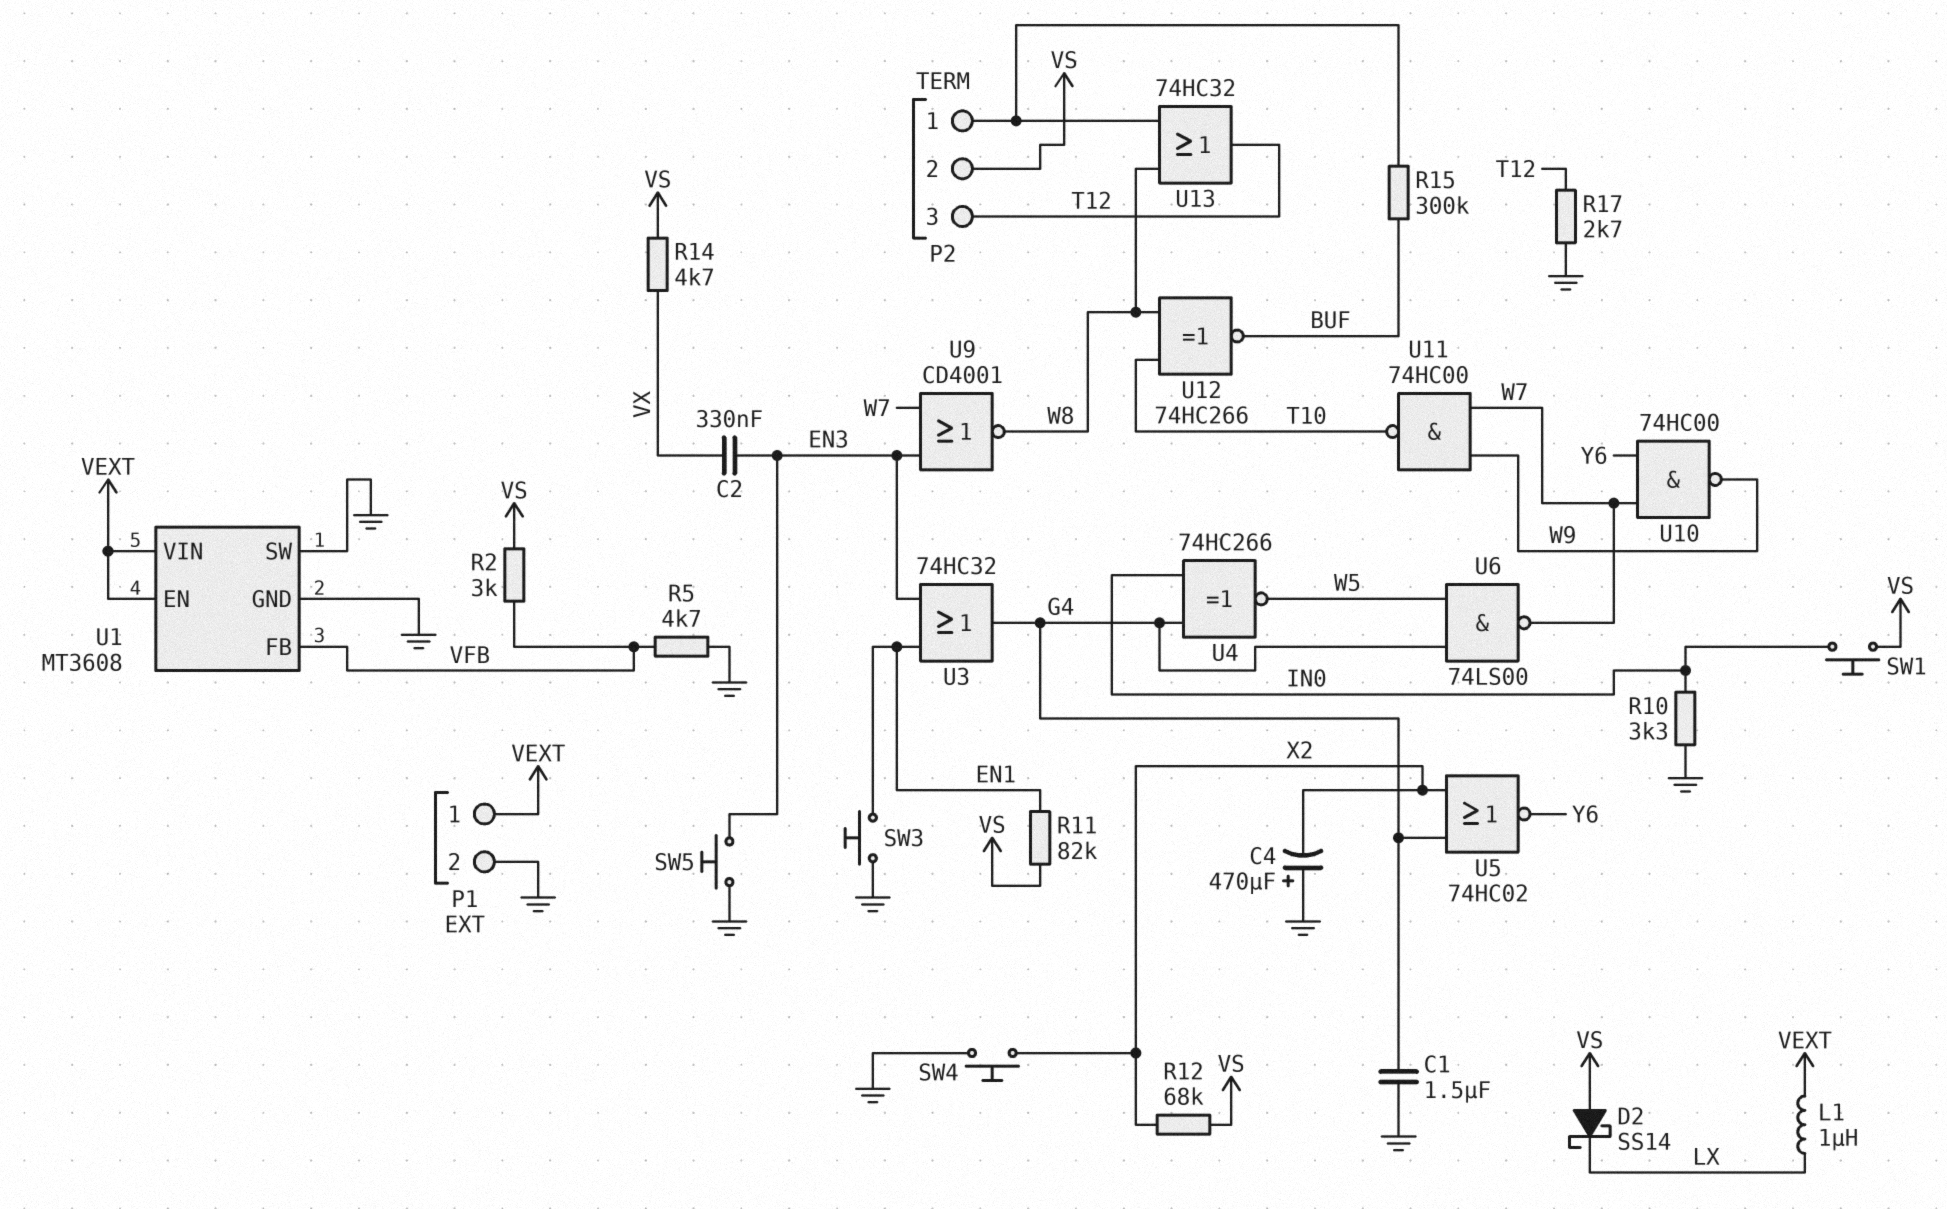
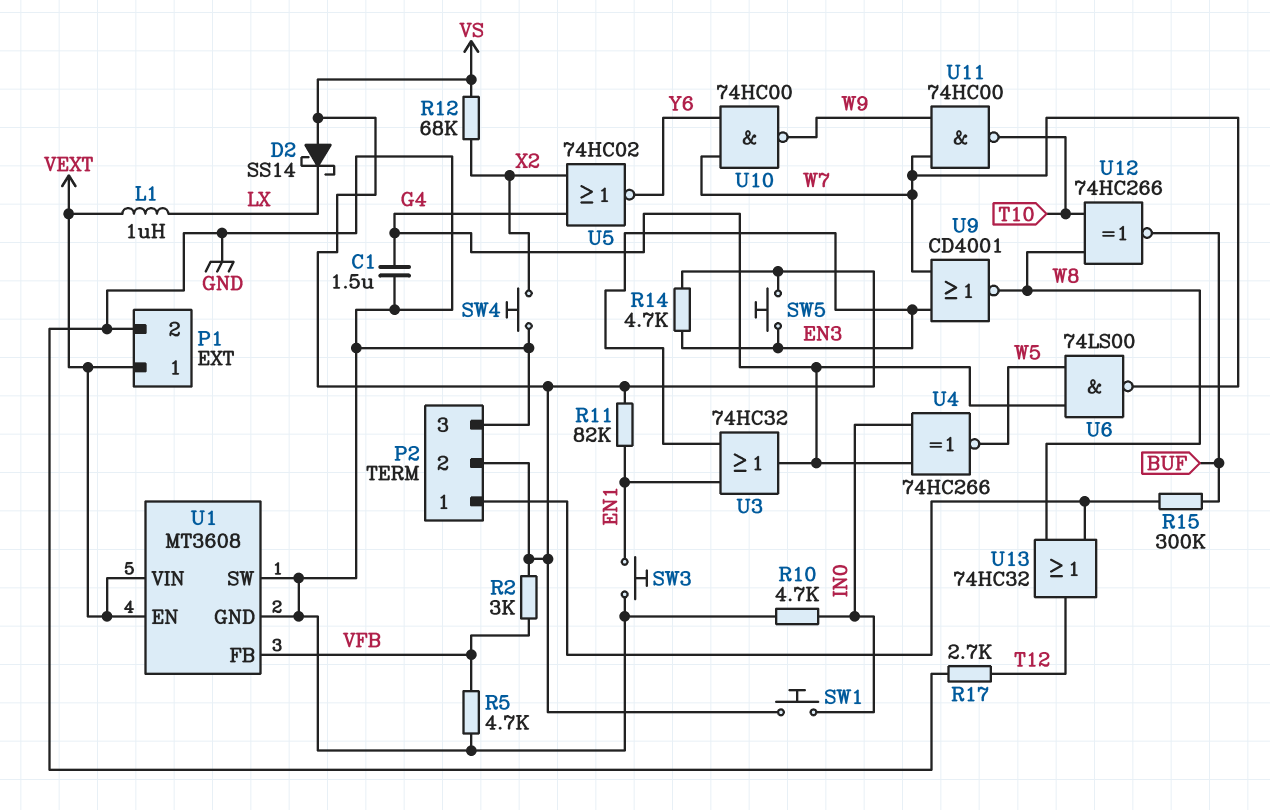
C2: 330nF (EN3, VX) -> none
C4: 470uF (plus GND, minus X2) -> none
P2 pin 3: T12 -> GND
R10: 3.3k (GND, IN0) -> 4.7k (GND, IN0)
R14: 4.7k (VS, VX) -> 4.7k (EN3, VS)
SW5: button (EN3, GND) -> button (EN3, VS)

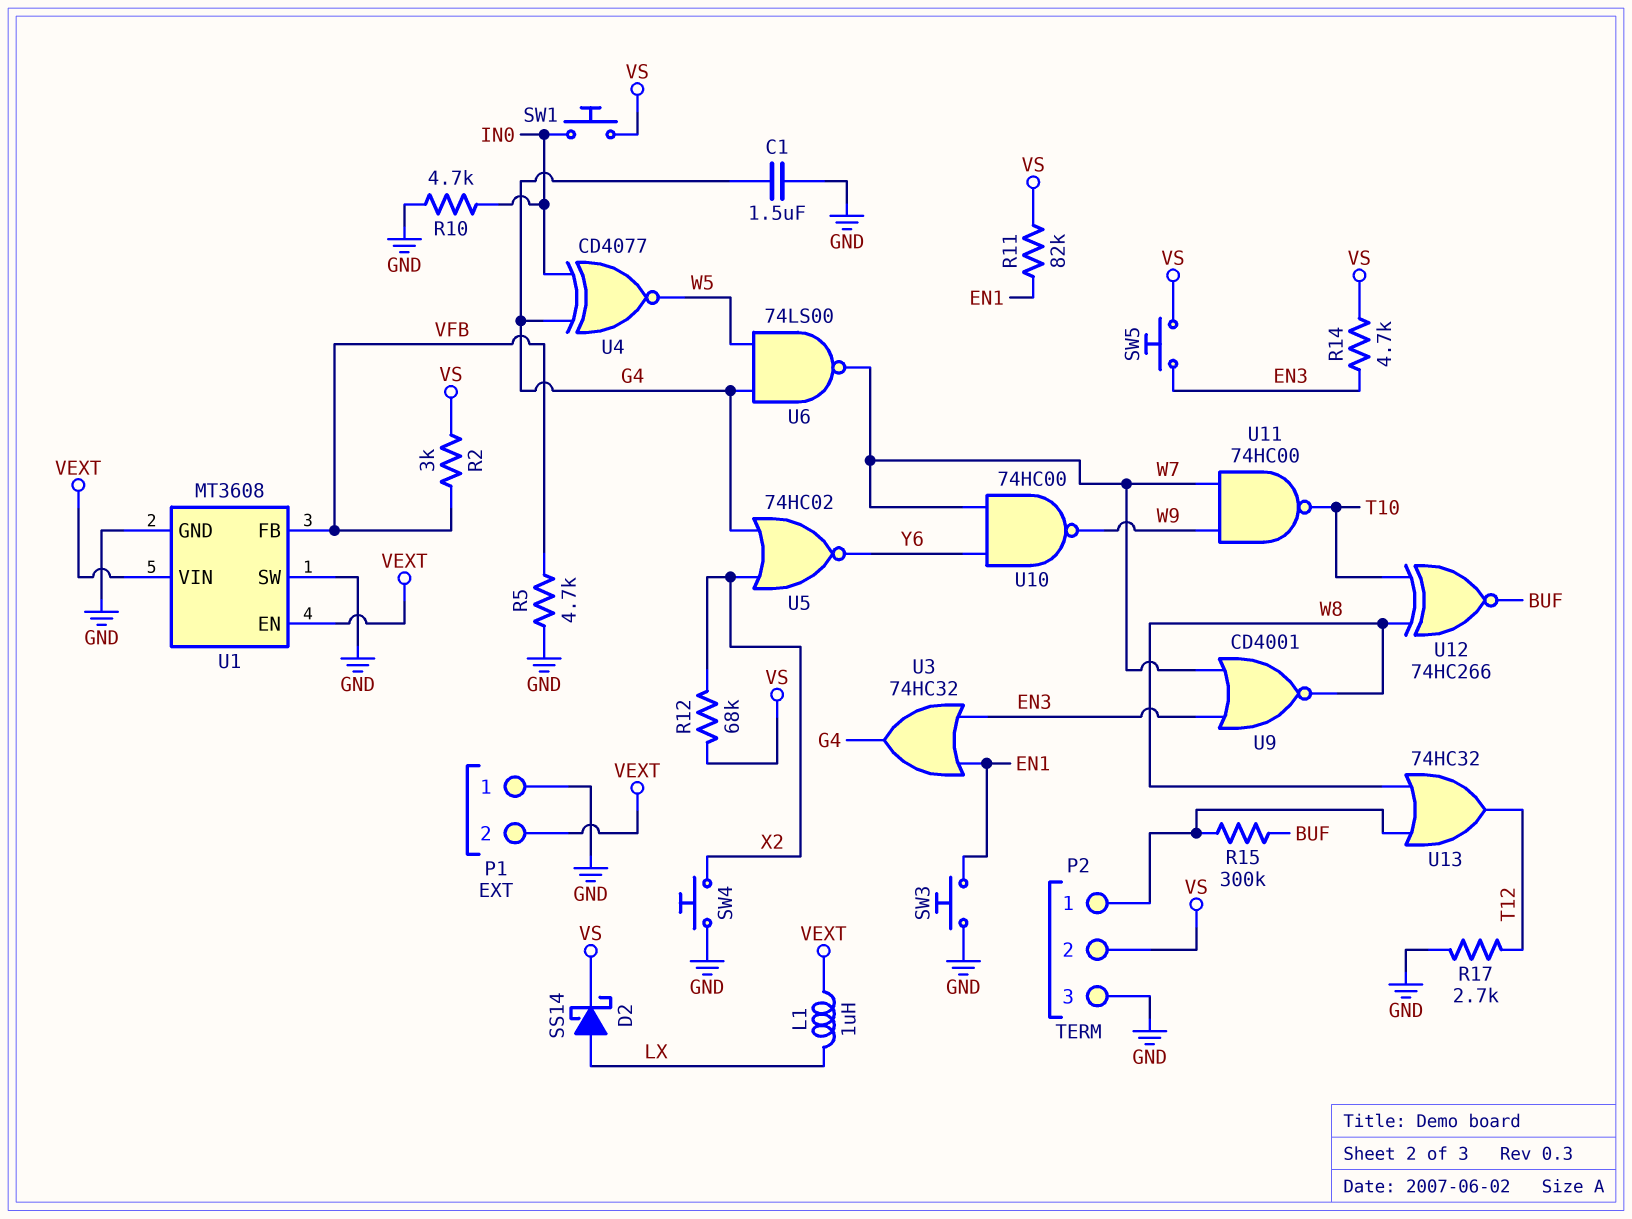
D2: schottky SS14 (A VS, K LX) -> schottky SS14 (A LX, K VS)
P1 pin 1: VEXT -> GND
P1 pin 2: GND -> VEXT
U4: XNOR 74HC266 (in G4, in IN0, out W5) -> XNOR CD4077 (in G4, in IN0, out W5)

